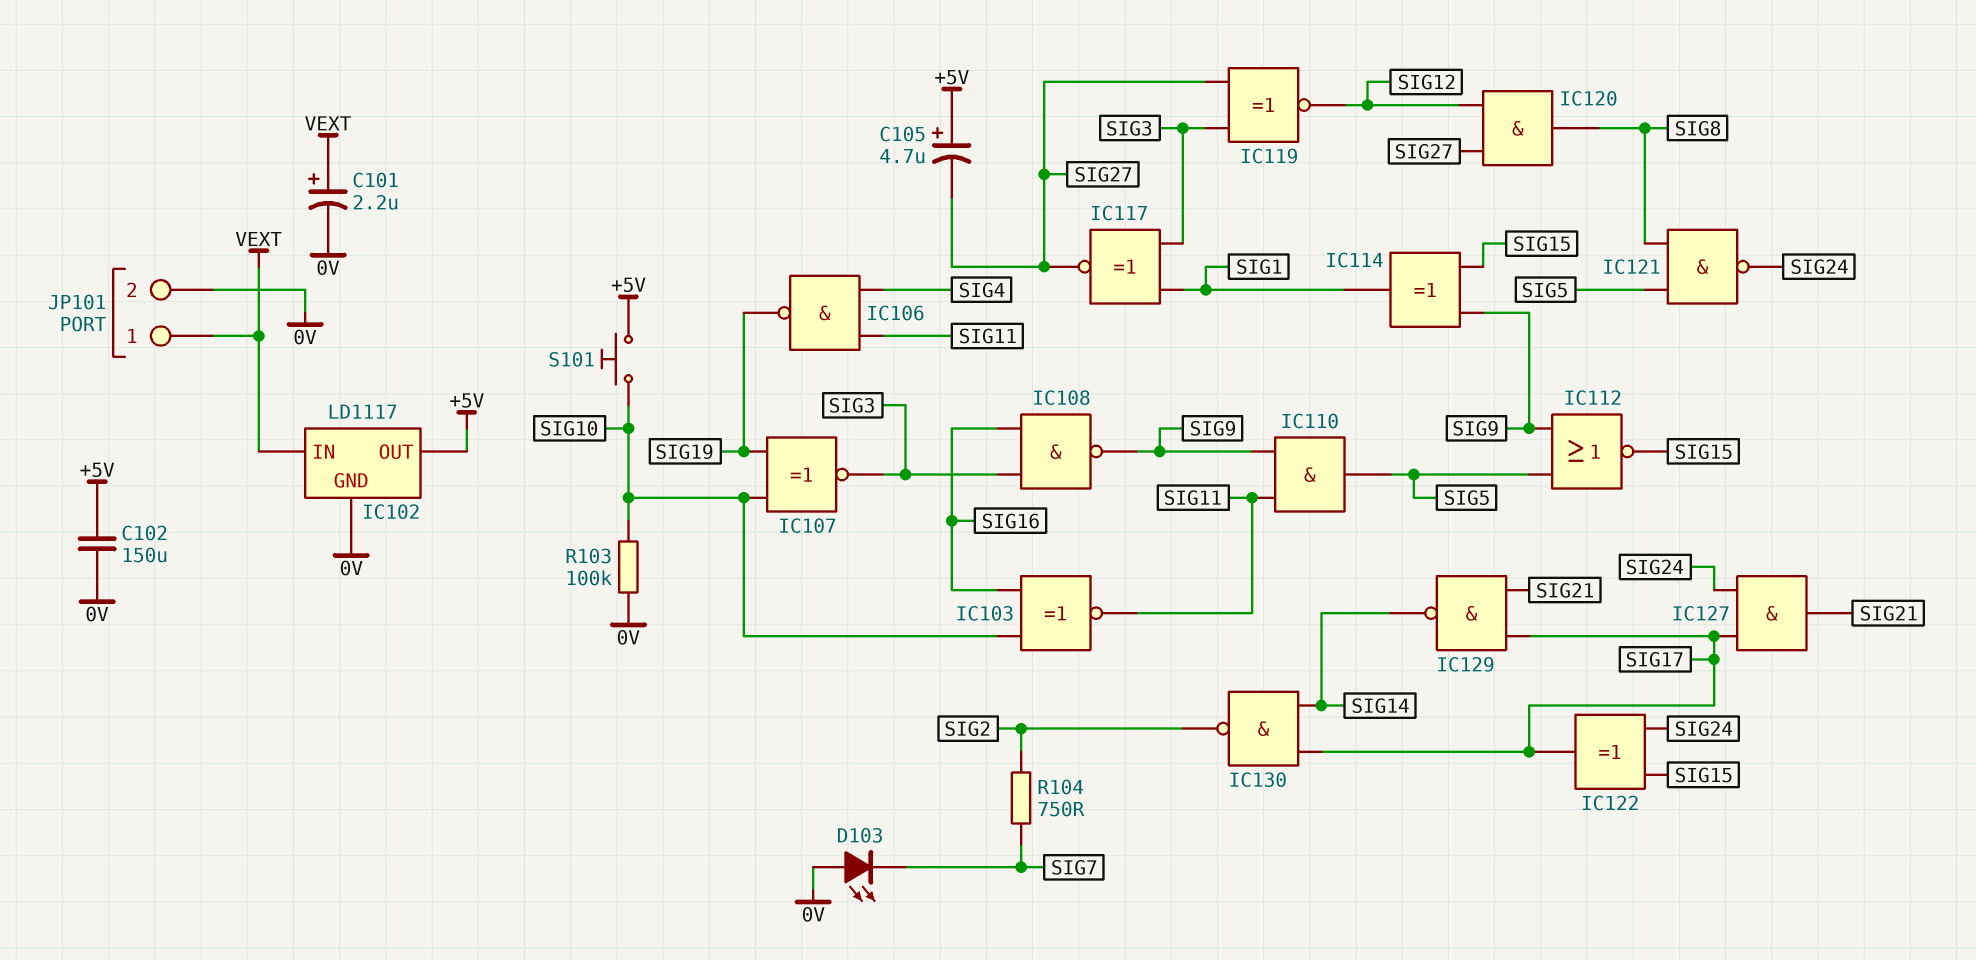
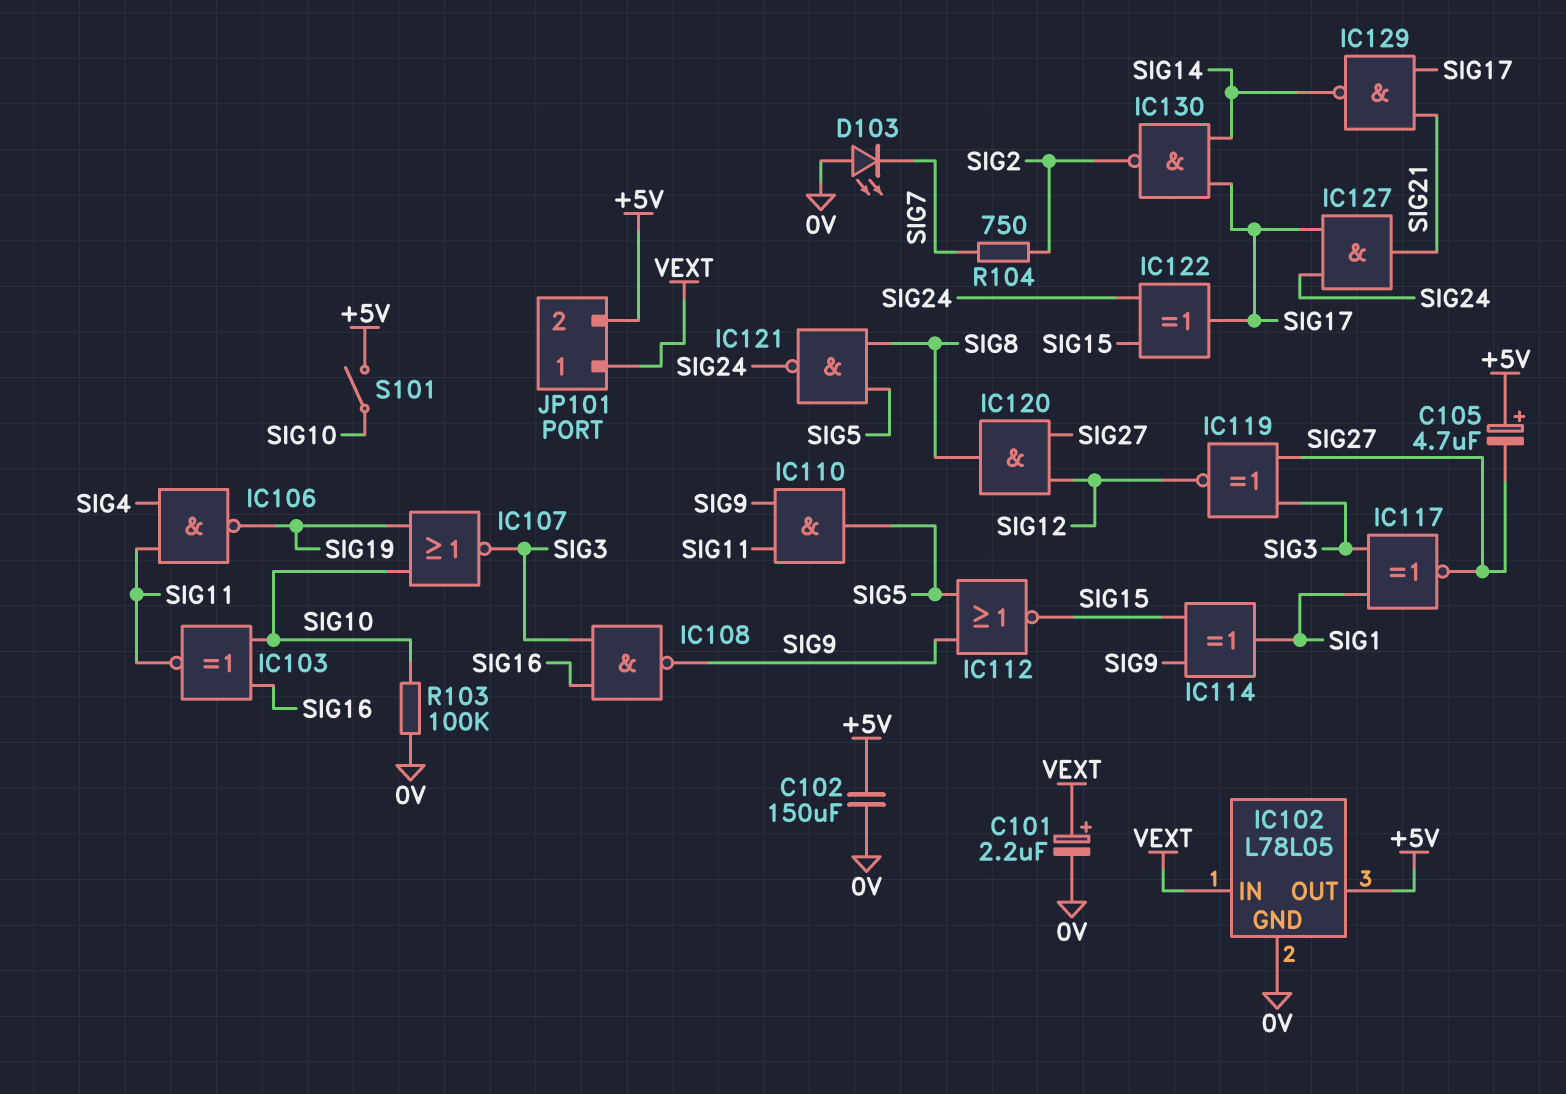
IC102: LD1117 -> L78L05
IC107: XNOR (in SIG10, in SIG19, out SIG3) -> NOR (in SIG10, in SIG19, out SIG3)
JP101 pin 2: 0V -> +5V
S101: button (+5V, SIG10) -> switch (+5V, SIG10)

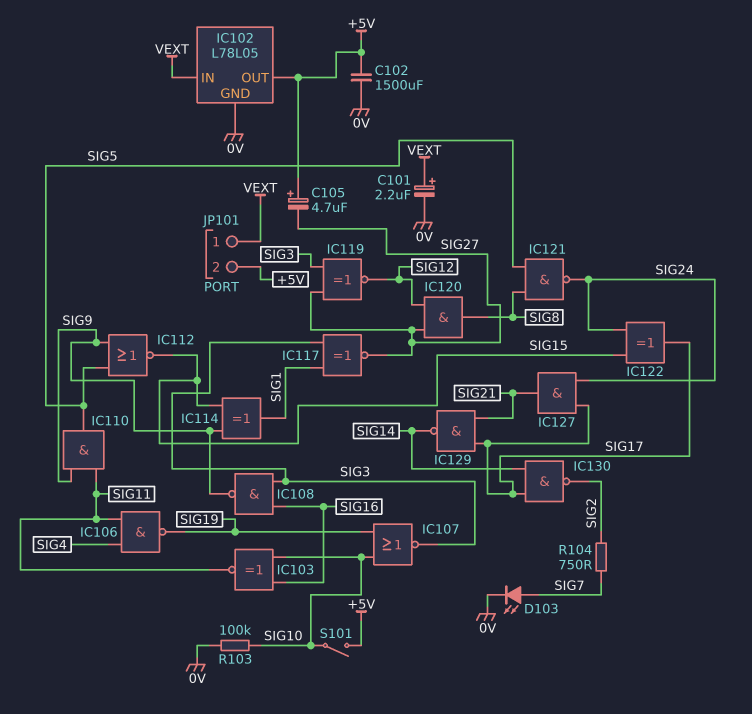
C102: 150uF (+5V, 0V) -> 1500uF (+5V, 0V)
D103: LED (A 0V, K SIG7) -> LED (A SIG7, K 0V)

